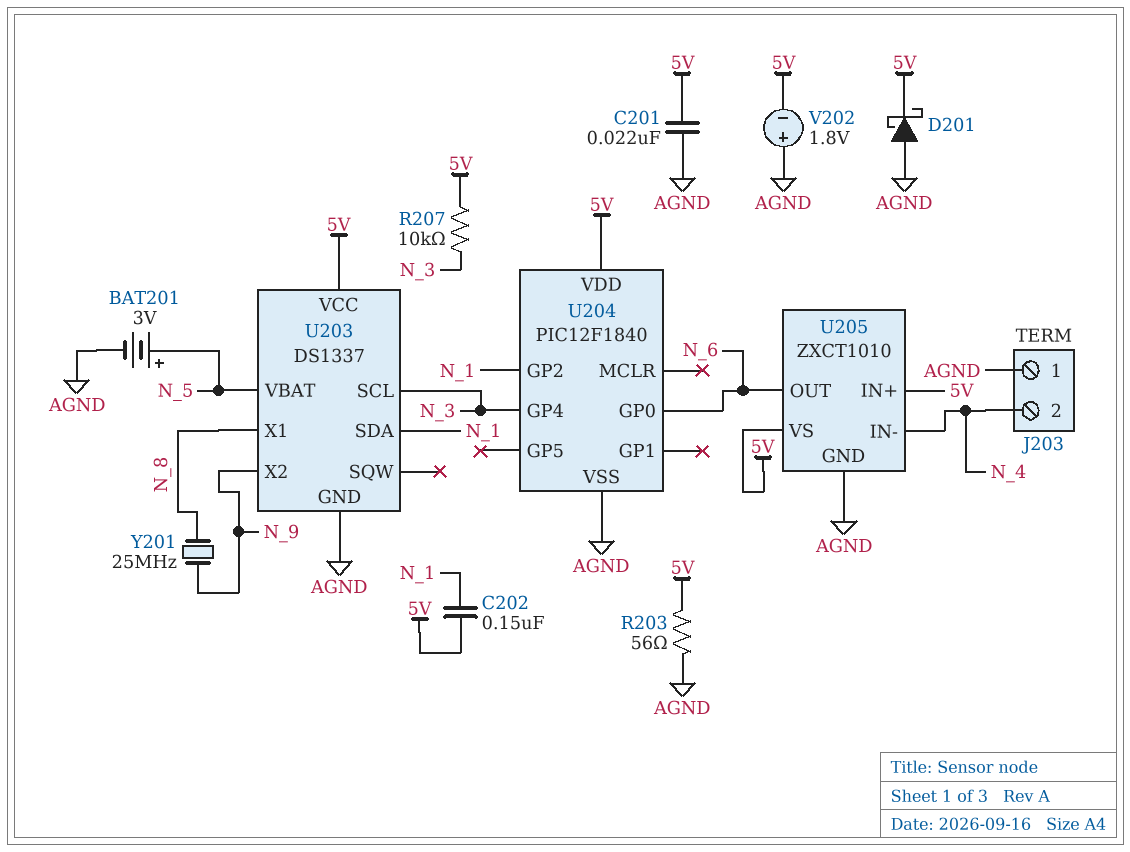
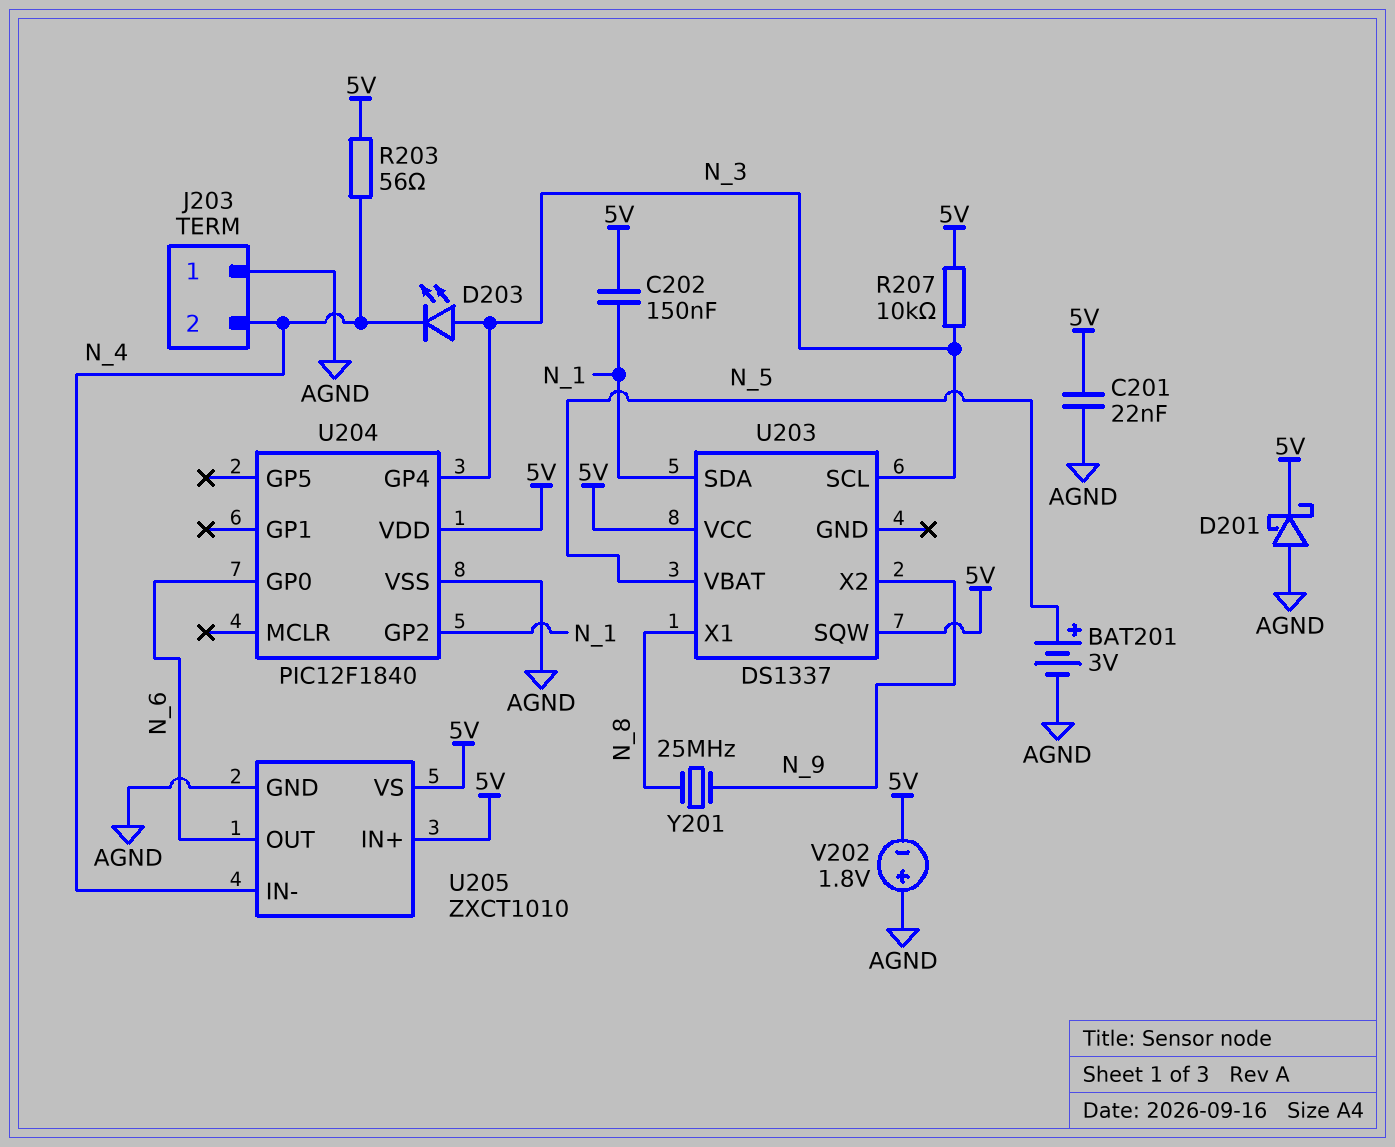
D203: none -> LED (A N_3, K N_4)
R203: 56 (5V, AGND) -> 56 (5V, N_4)
U203 pin GND: AGND -> none
U203 pin SQW: none -> 5V

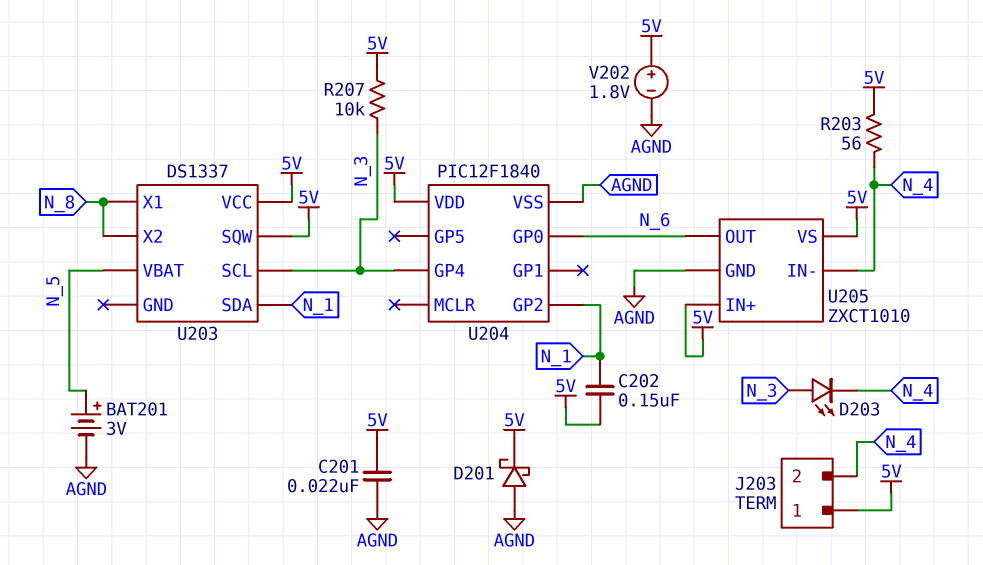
J203 pin 1: AGND -> 5V
U203 pin X2: N_9 -> N_8
V202: 1.8V (plus AGND, minus 5V) -> 1.8V (plus 5V, minus AGND)
Y201: 25MHz (N_8, N_9) -> none

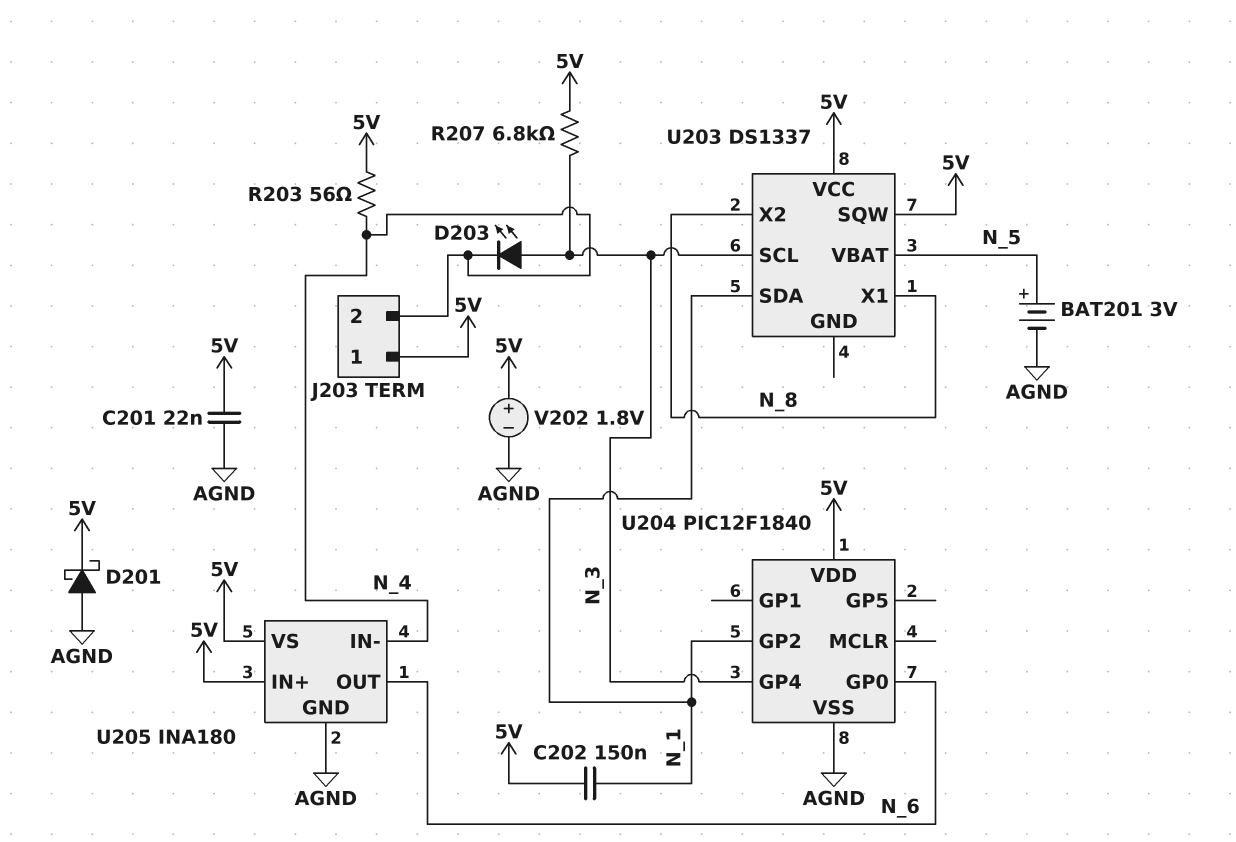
R207: 10k (5V, N_3) -> 6.8k (5V, N_3)
U205: ZXCT1010 -> INA180

